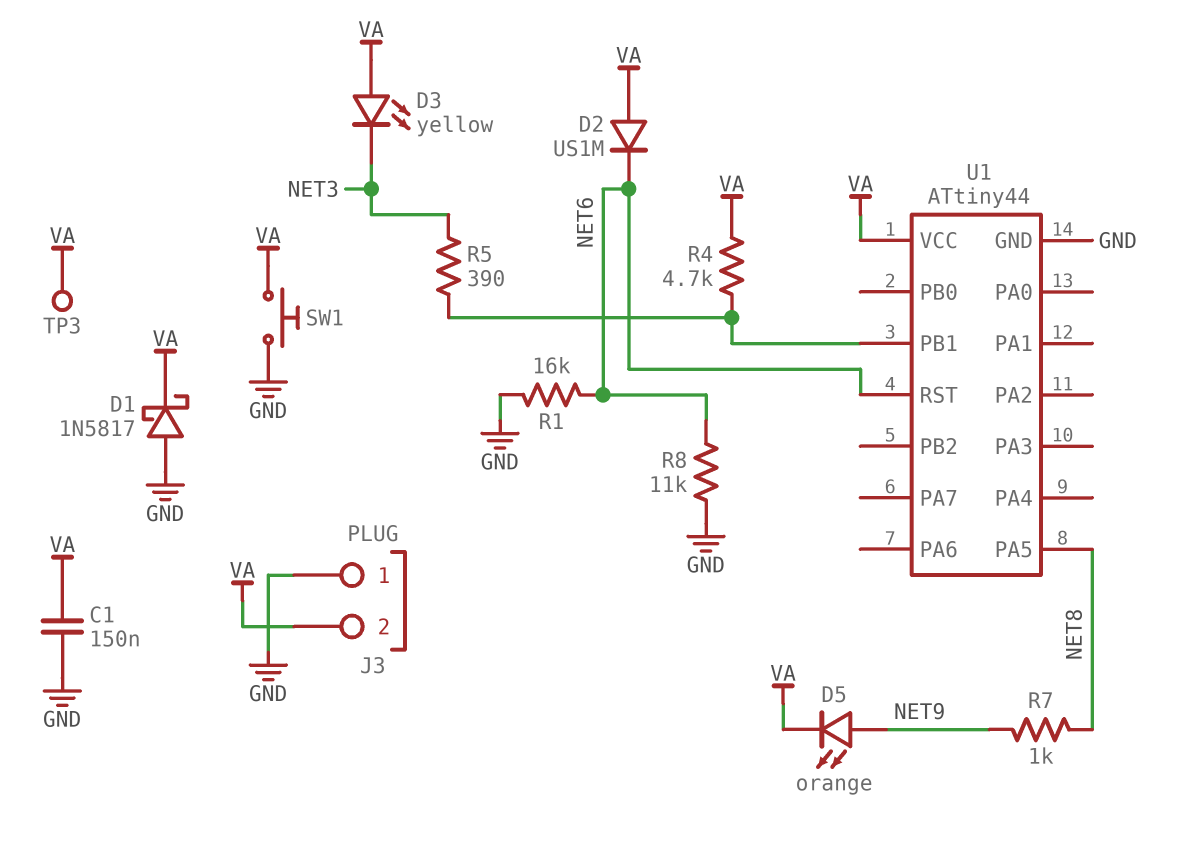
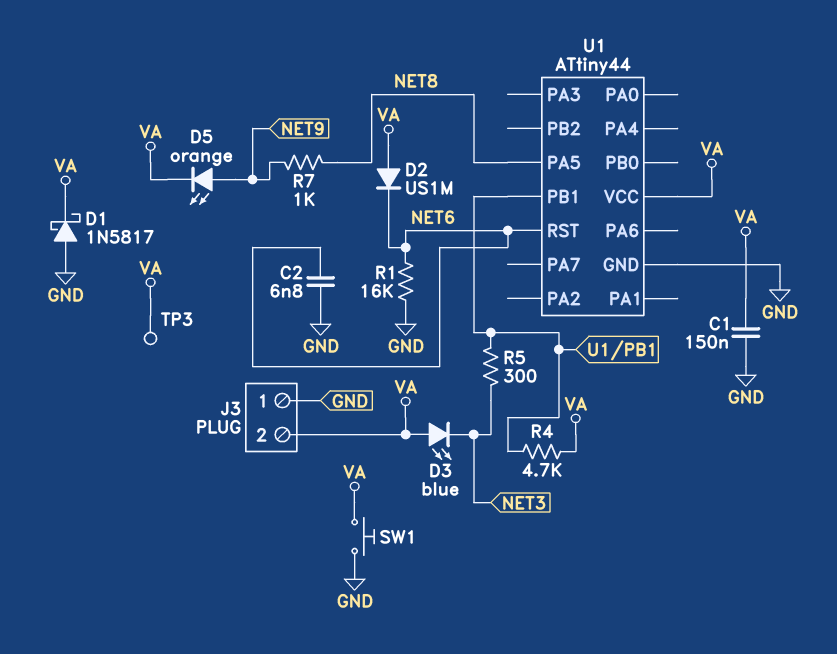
C2: none -> 6.8nF (GND, NET6)
D3: LED yellow (A VA, K NET3) -> LED blue (A VA, K NET3)
R5: 390 (NET3, U1/PB1) -> 300 (NET3, U1/PB1)
R8: 11k (GND, NET6) -> none

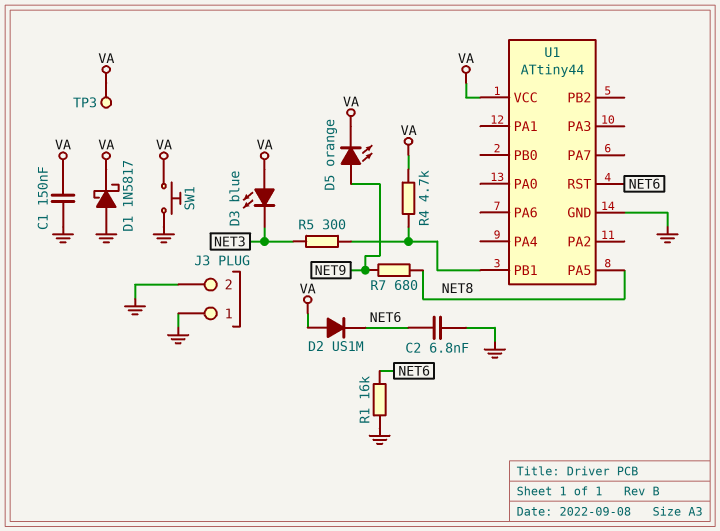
J3 pin 2: VA -> GND
R7: 1k (NET8, NET9) -> 680 (NET8, NET9)

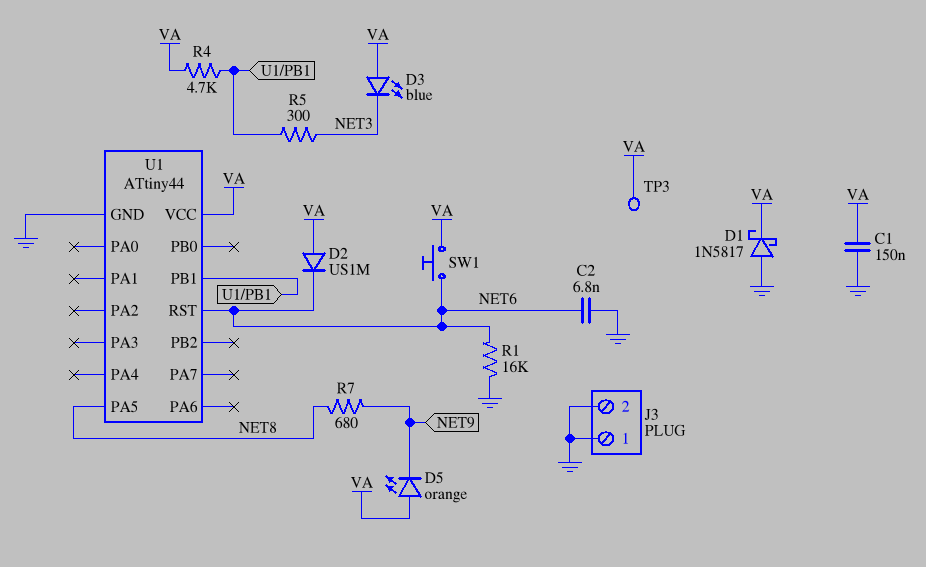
D5: LED orange (A NET9, K VA) -> LED orange (A VA, K NET9)
SW1: button (GND, VA) -> button (NET6, VA)

